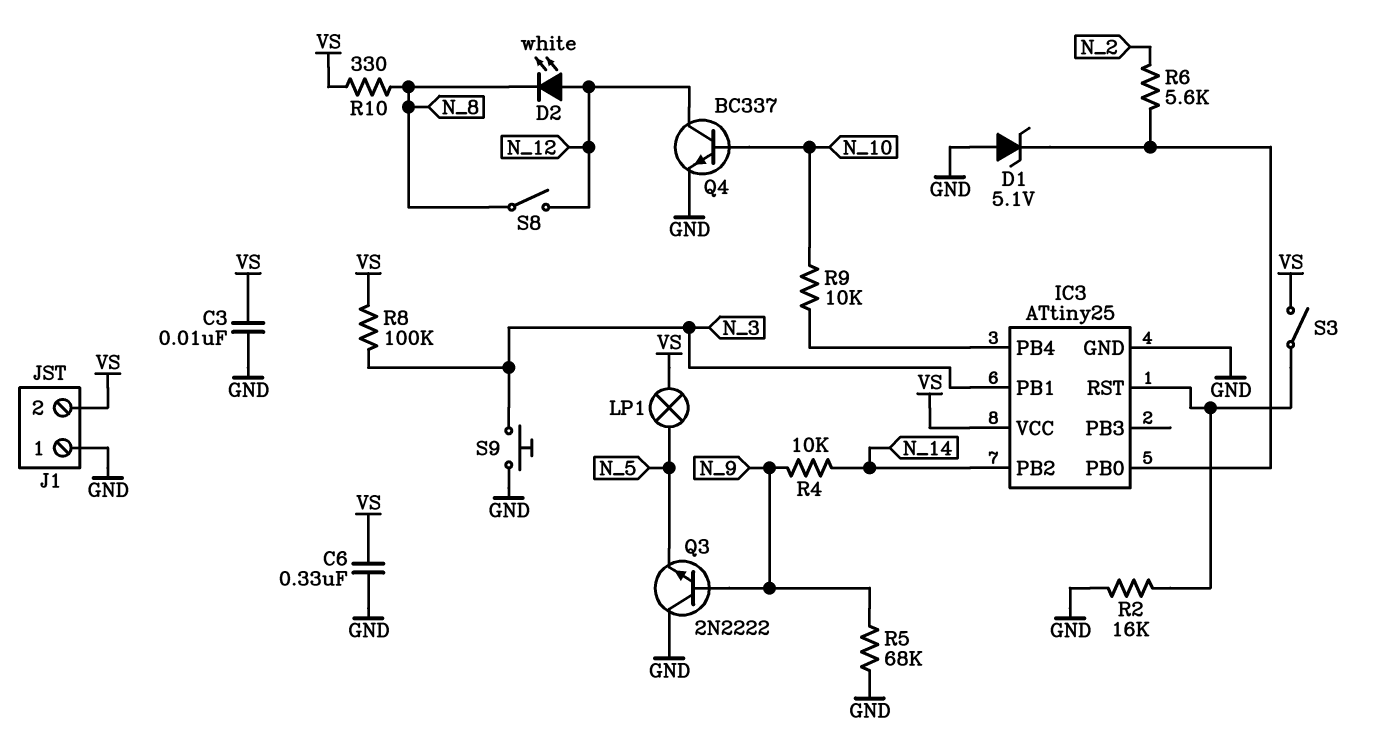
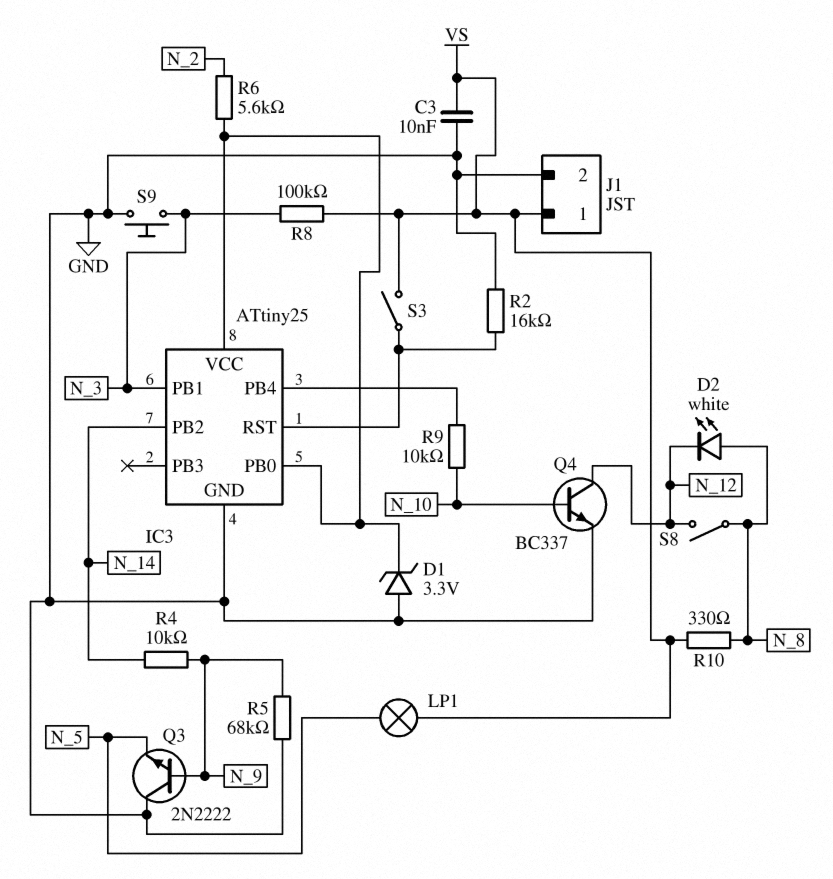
C6: 330nF (GND, VS) -> none
D1: zener 5.1V (A GND, K IC3/PB0) -> zener 3.3V (A GND, K IC3/PB0)
D2: LED white (A N_12, K N_8) -> LED white (A N_8, K N_12)
IC3 pin VCC: VS -> IC3/PB0
J1 pin 1: GND -> VS
J1 pin 2: VS -> GND

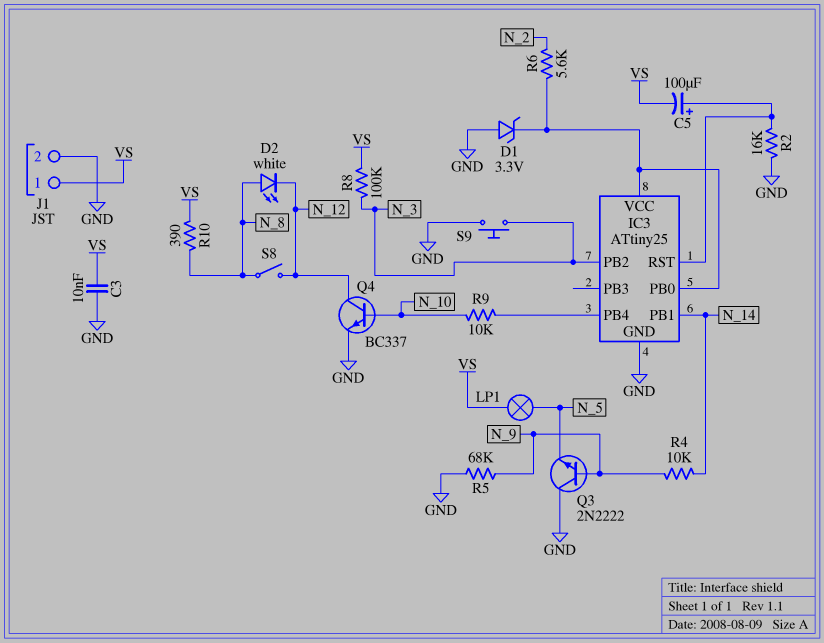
C5: none -> 100uF (plus IC3/RST, minus VS)
IC3 pin PB1: N_3 -> N_14
IC3 pin PB2: N_14 -> N_3
R10: 330 (N_8, VS) -> 390 (N_8, VS)
S3: switch (IC3/RST, VS) -> none

